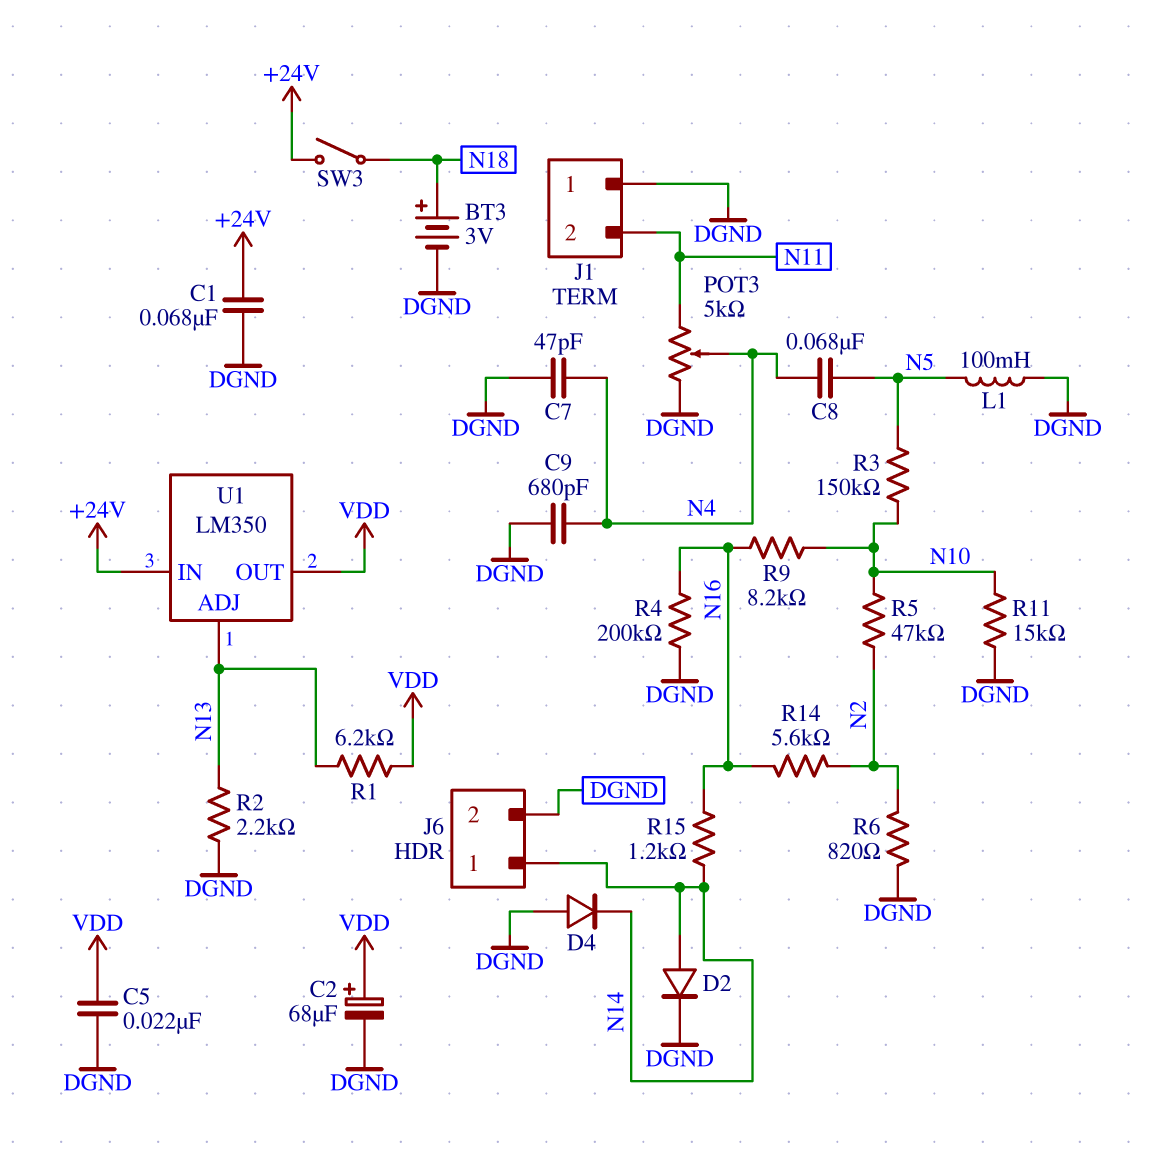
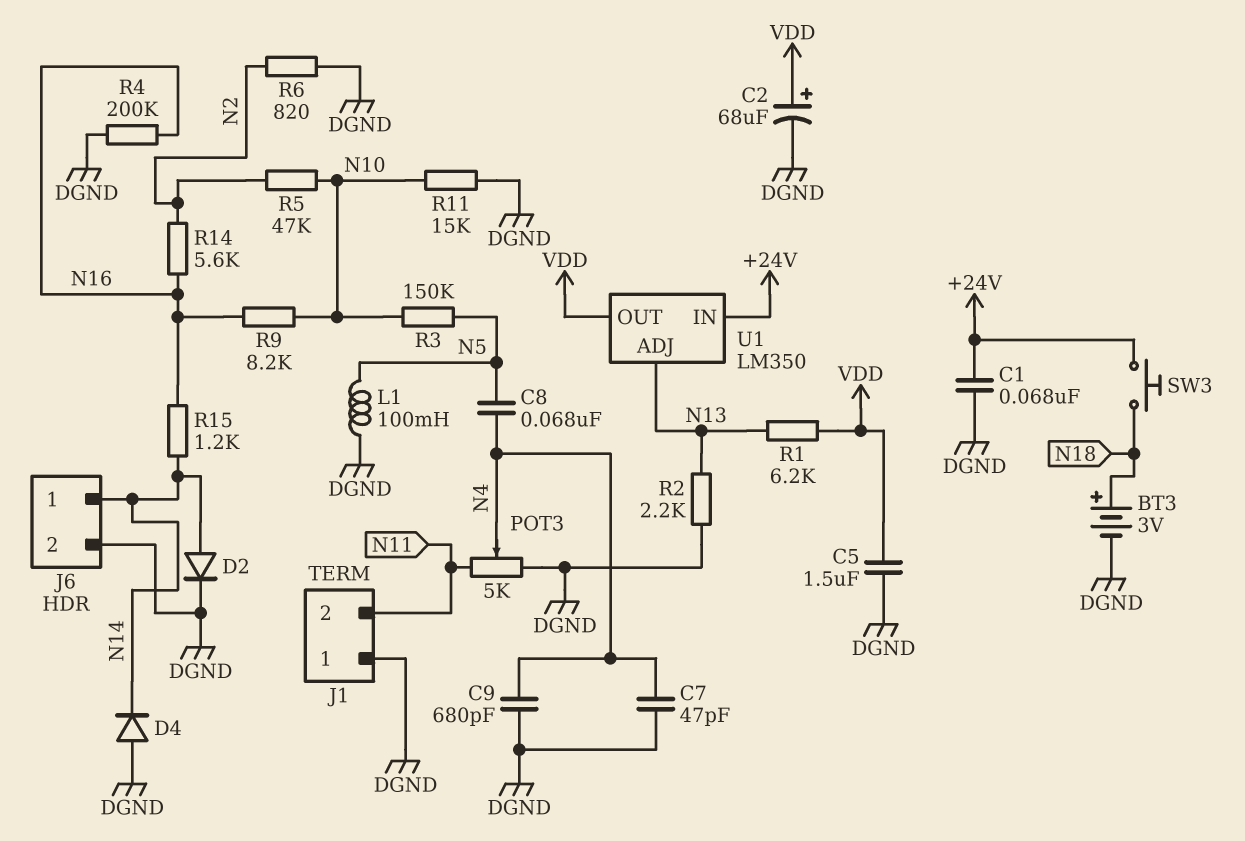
C5: 22nF (DGND, VDD) -> 1.5uF (DGND, VDD)
SW3: switch (+24V, N18) -> button (+24V, N18)

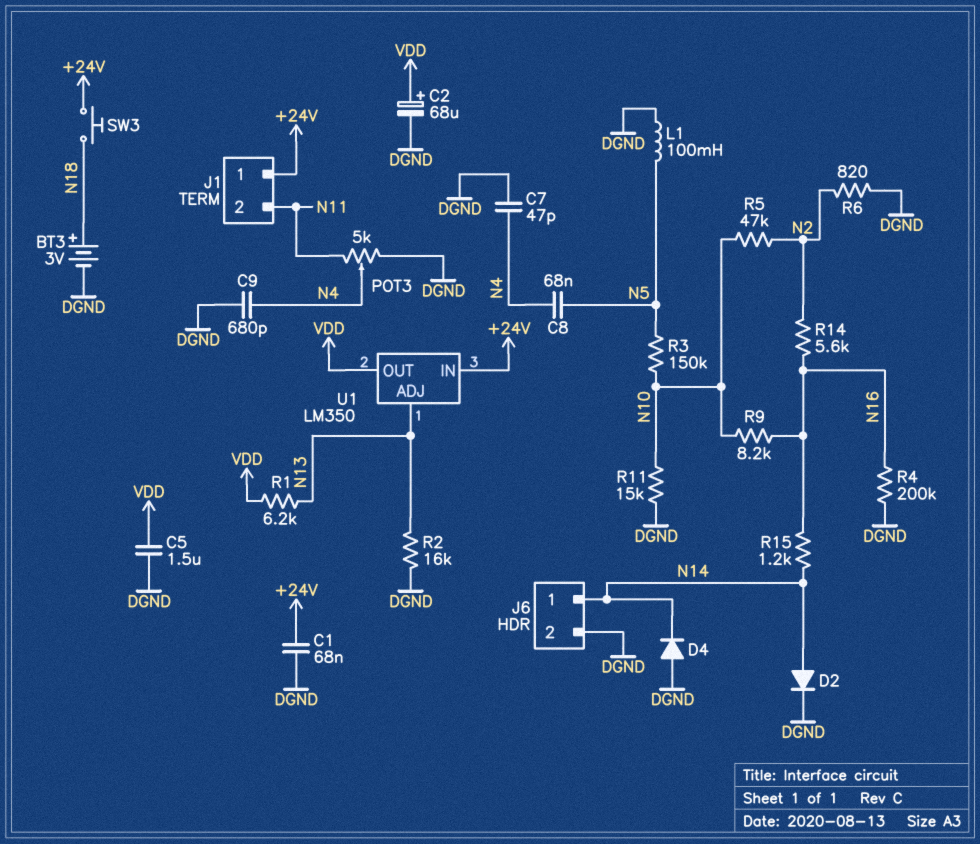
J1 pin 1: DGND -> +24V
R2: 2.2k (DGND, N13) -> 16k (DGND, N13)

